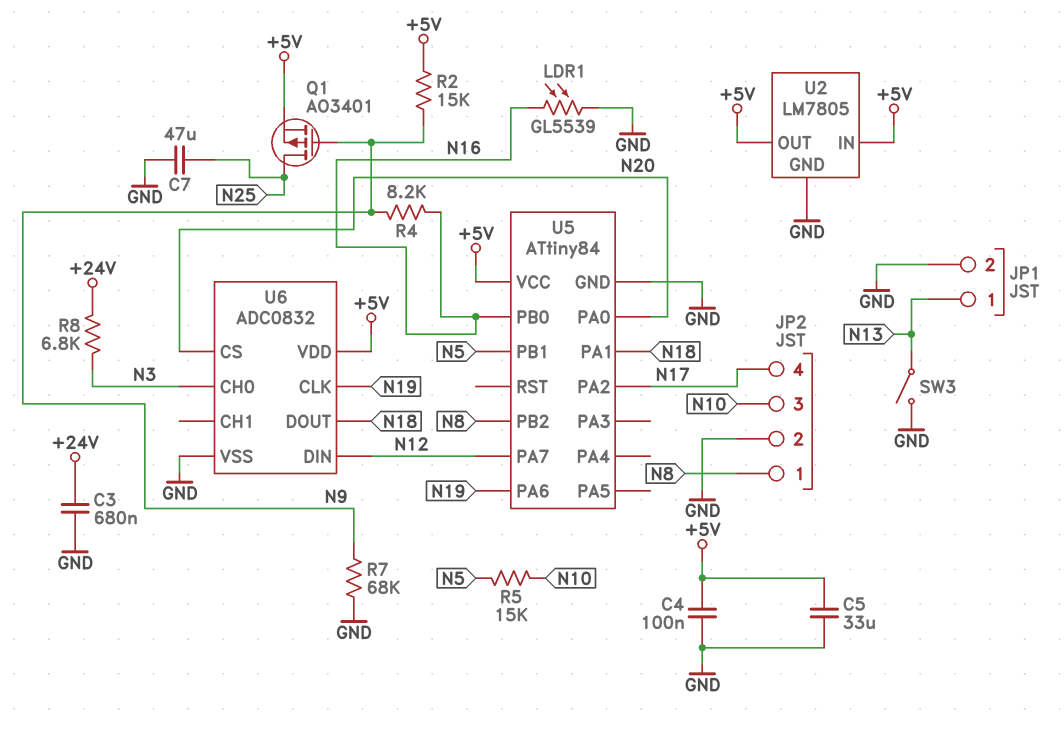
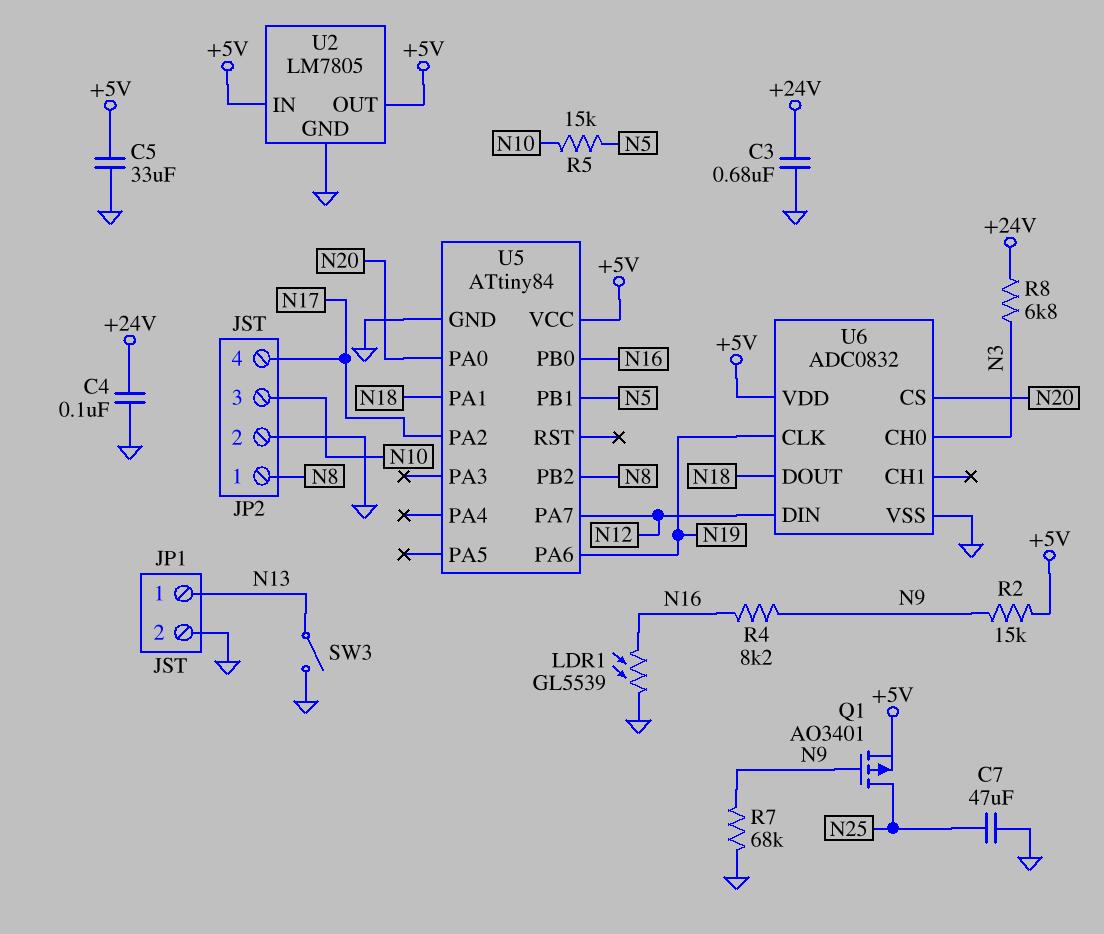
C4: 100nF (+5V, GND) -> 100nF (+24V, GND)

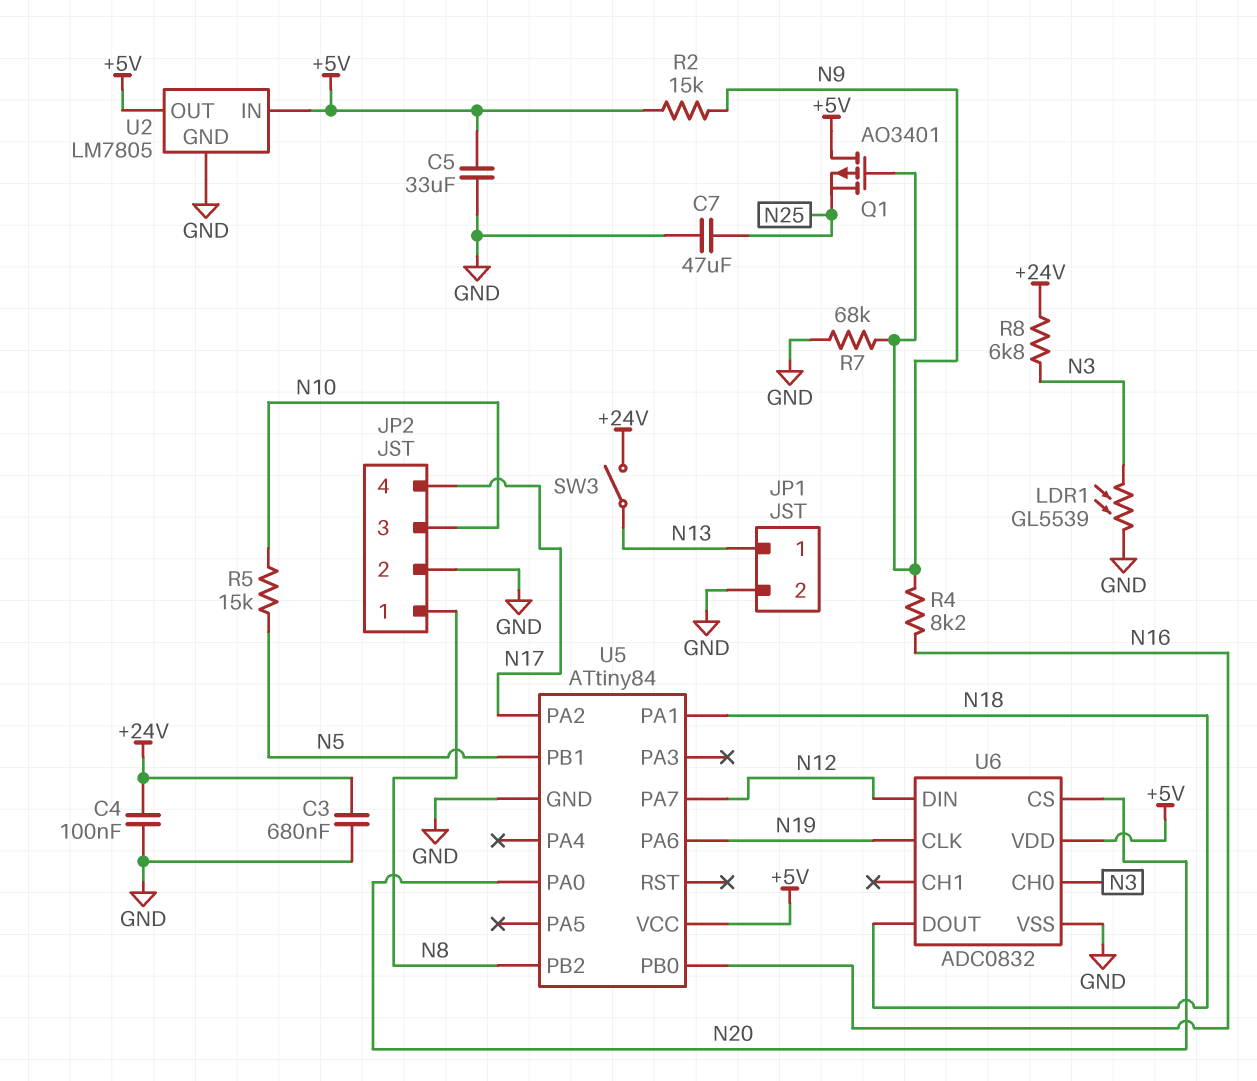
LDR1: GL5539 (GND, N16) -> GL5539 (GND, N3)
Q1: PMOS AO3401 (G N9, D N25, S +5V) -> PMOS AO3401 (G N9, D +5V, S N25)
SW3: switch (GND, N13) -> switch (+24V, N13)

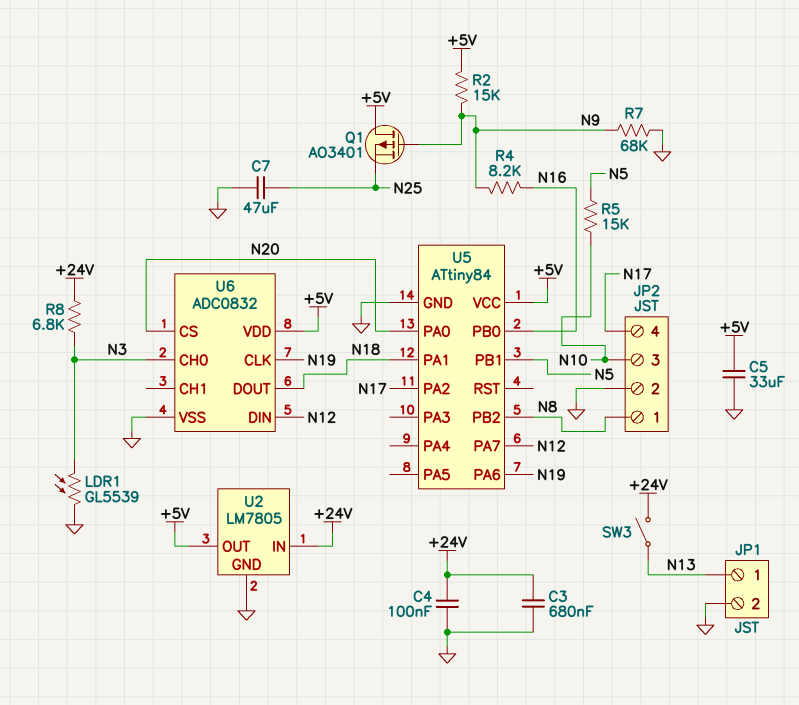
U2 pin IN: +5V -> +24V

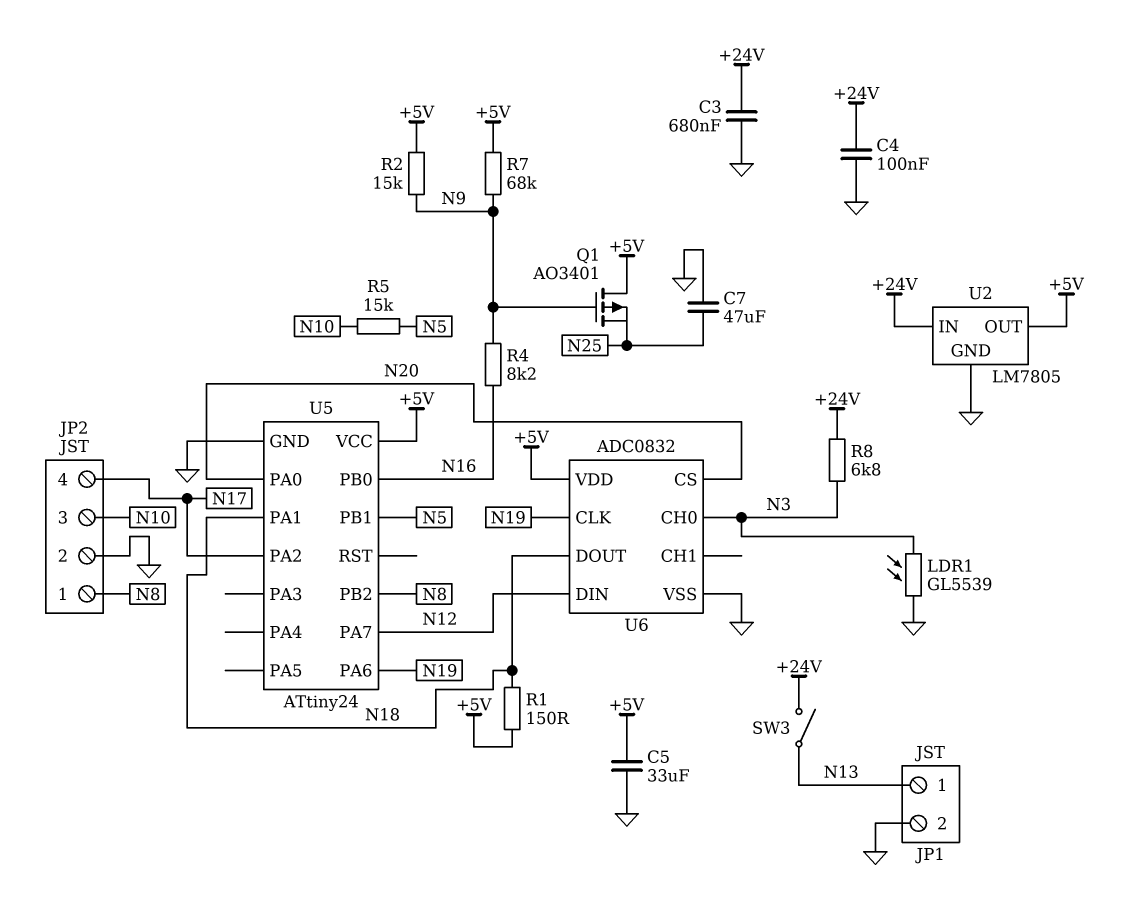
R1: none -> 150 (+5V, N18)
R7: 68k (GND, N9) -> 68k (+5V, N9)
U5: ATtiny84 -> ATtiny24

